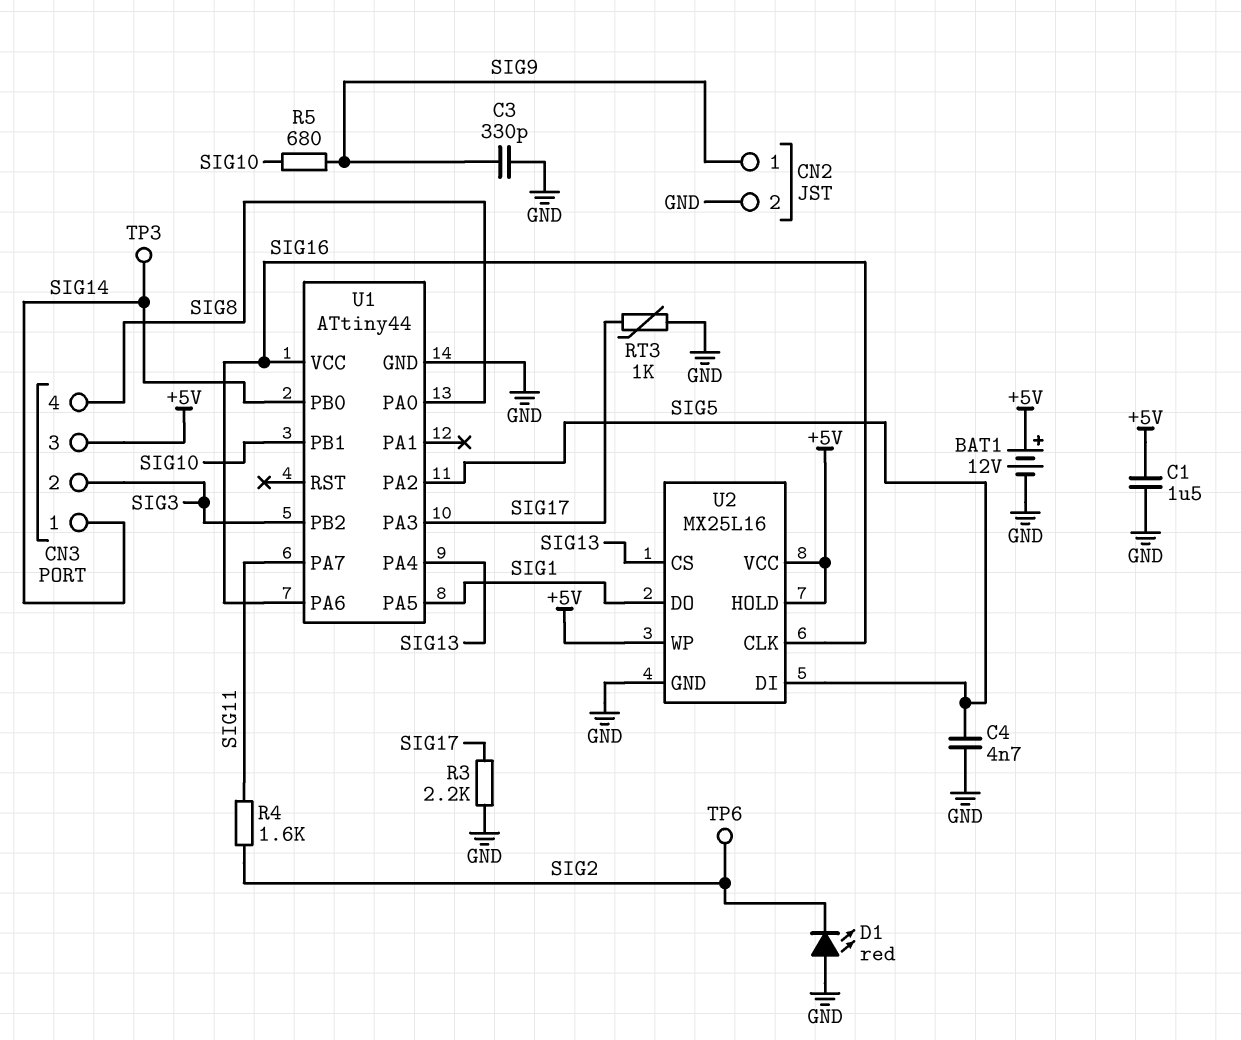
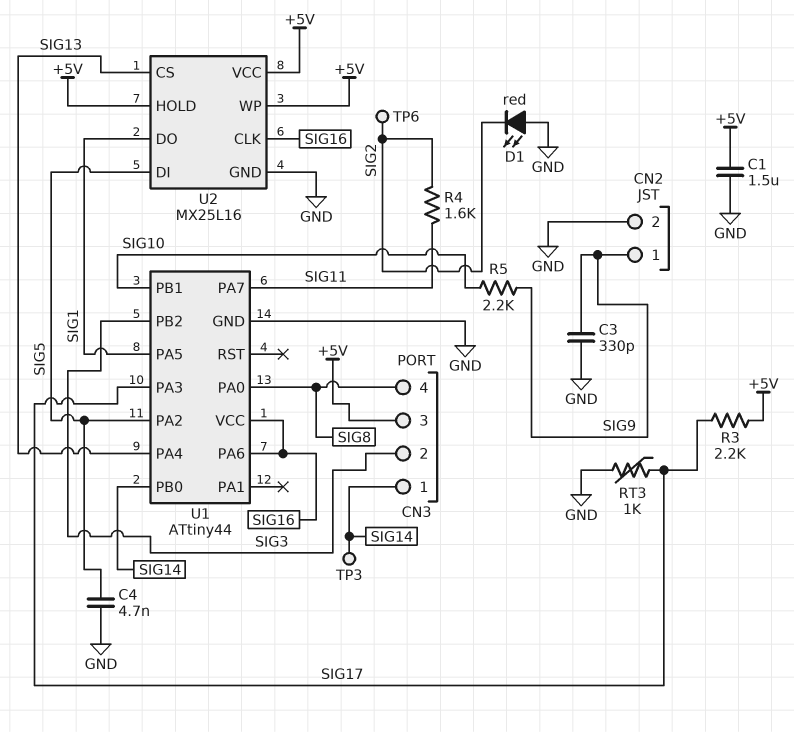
BAT1: 12V (plus +5V, minus GND) -> none
R3: 2.2k (GND, SIG17) -> 2.2k (+5V, SIG17)
R5: 680 (SIG9, SIG10) -> 2.2k (SIG9, SIG10)

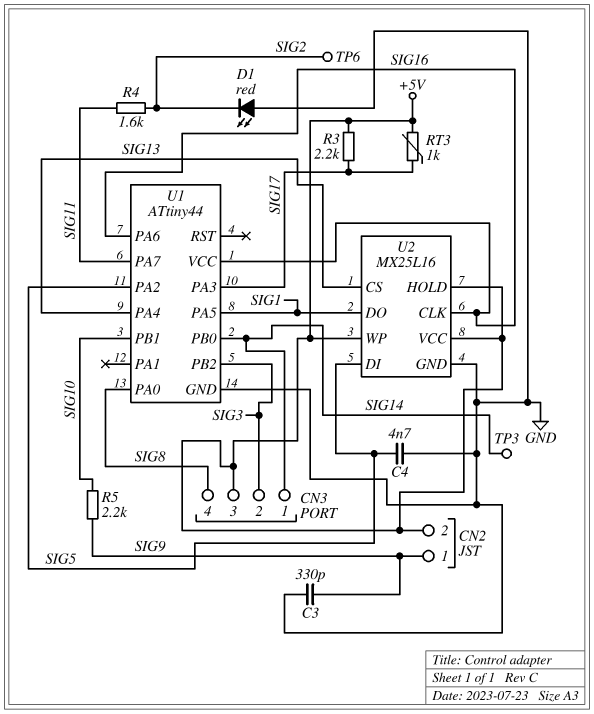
C1: 1.5uF (+5V, GND) -> none
CN2 pin 2: GND -> +5V
RT3: 1k (GND, SIG17) -> 1k (+5V, SIG17)

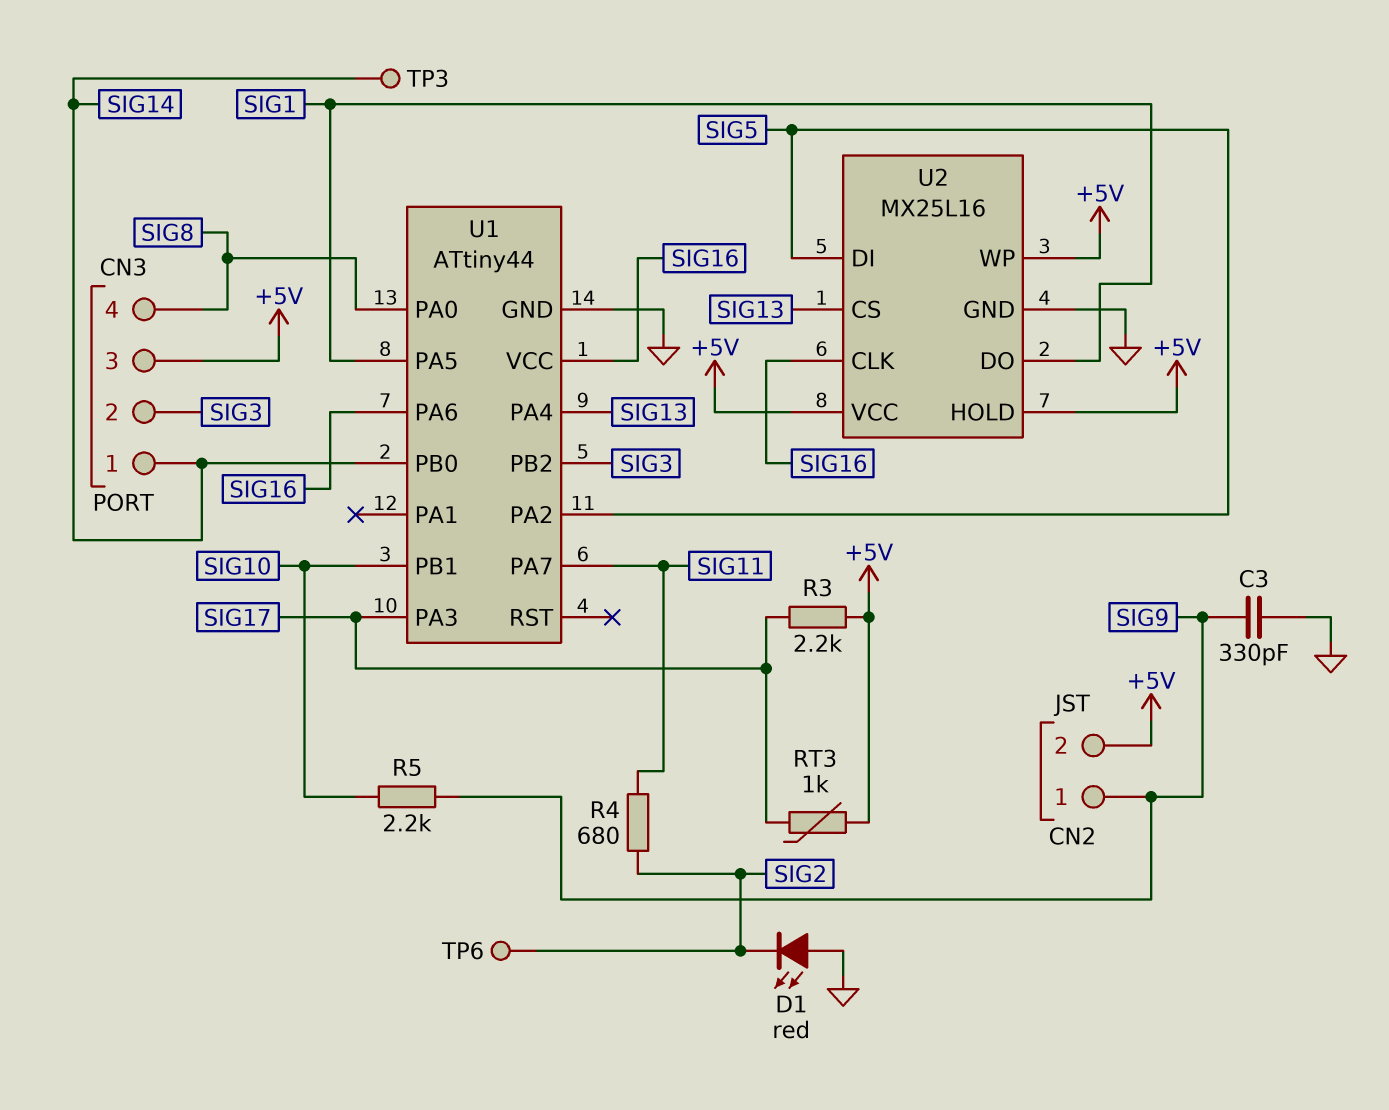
C4: 4.7nF (GND, SIG5) -> none
R4: 1.6k (SIG2, SIG11) -> 680 (SIG2, SIG11)

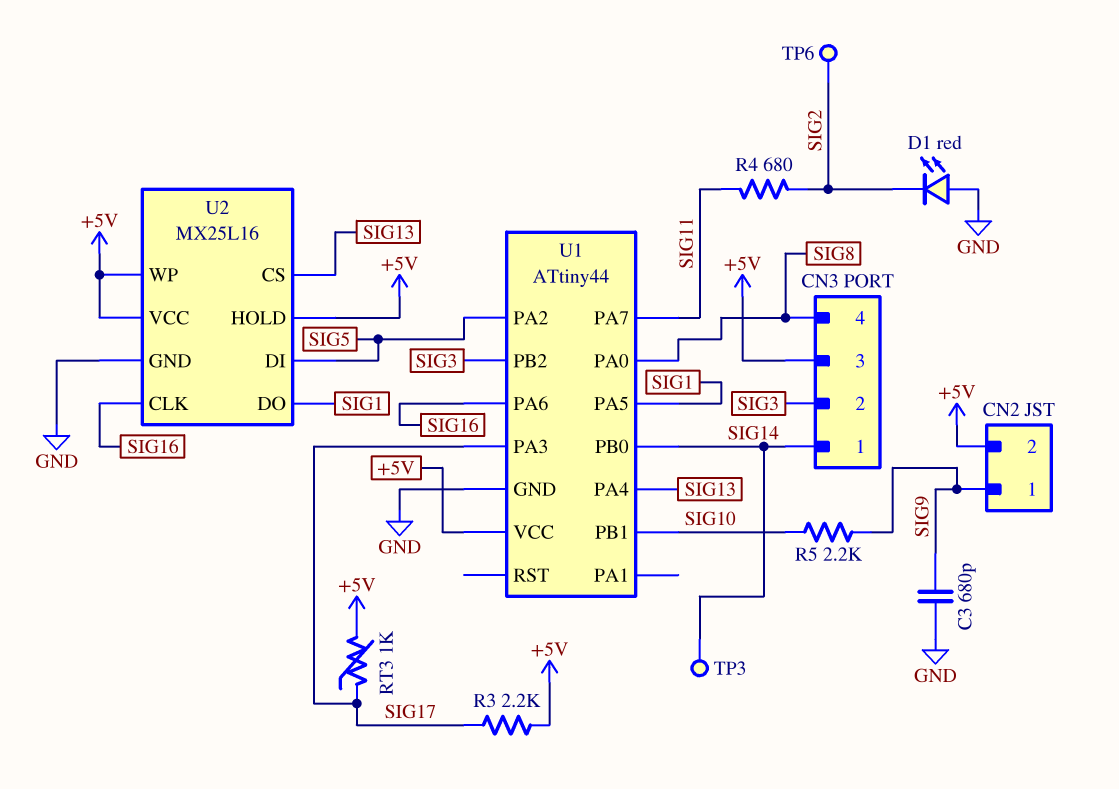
C3: 330pF (GND, SIG9) -> 680pF (GND, SIG9)
U1 pin VCC: SIG16 -> +5V

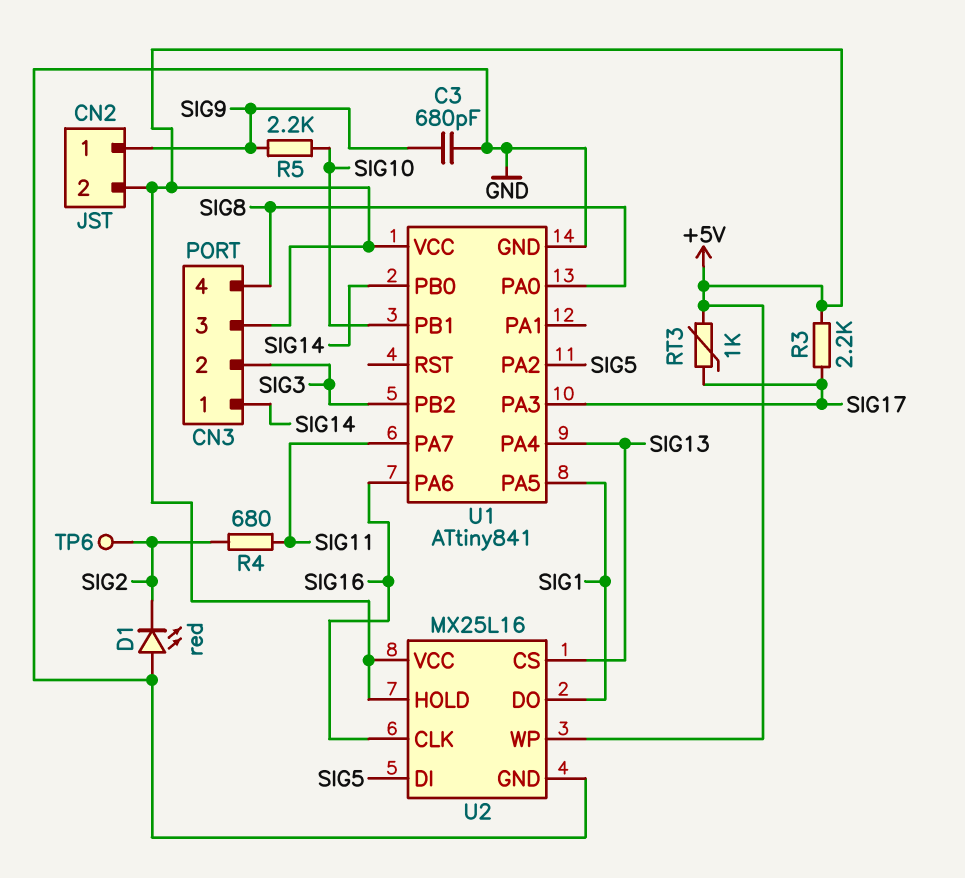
TP3: test point (SIG14) -> none
U1: ATtiny44 -> ATtiny841

